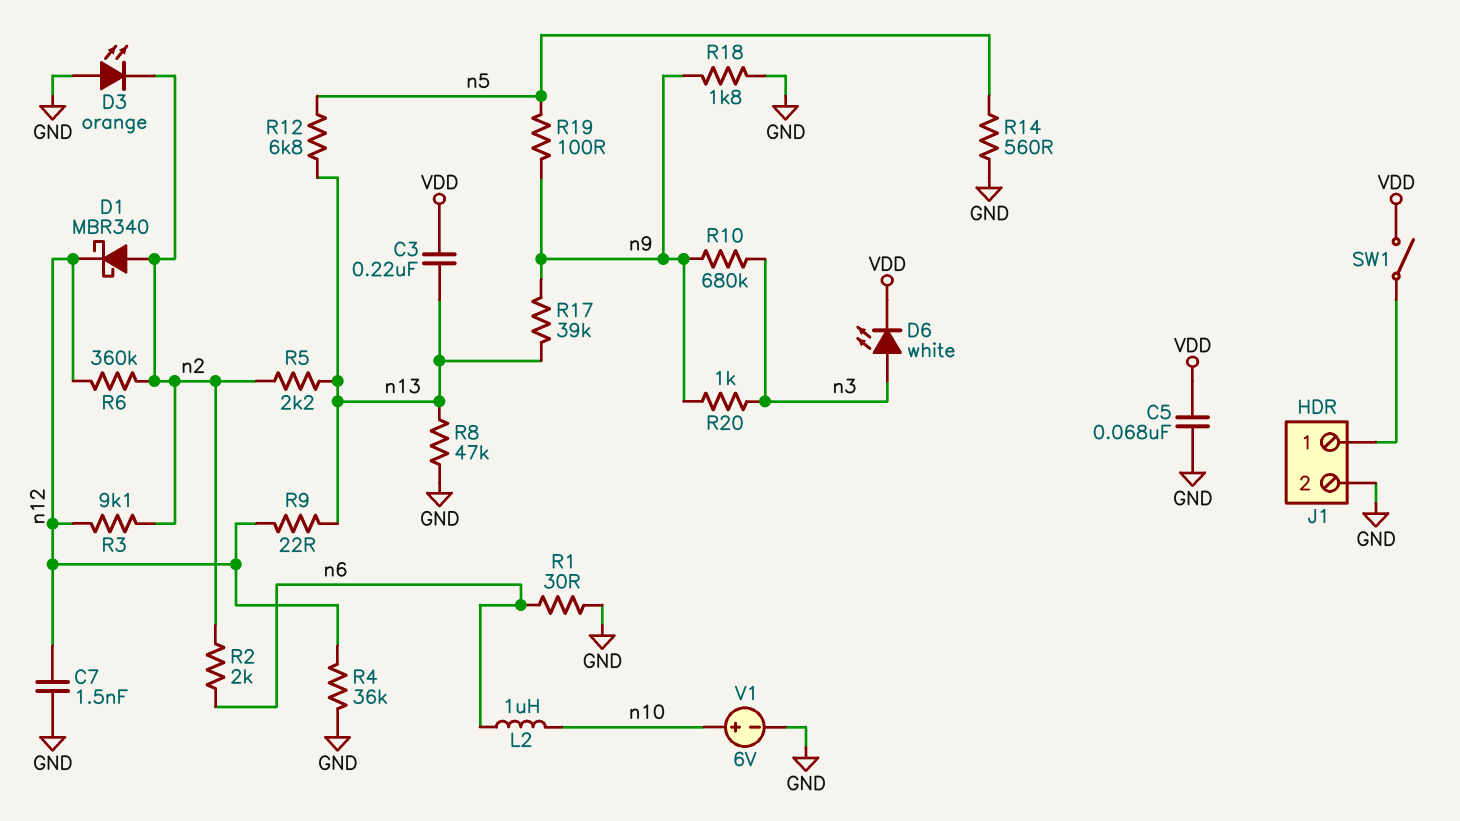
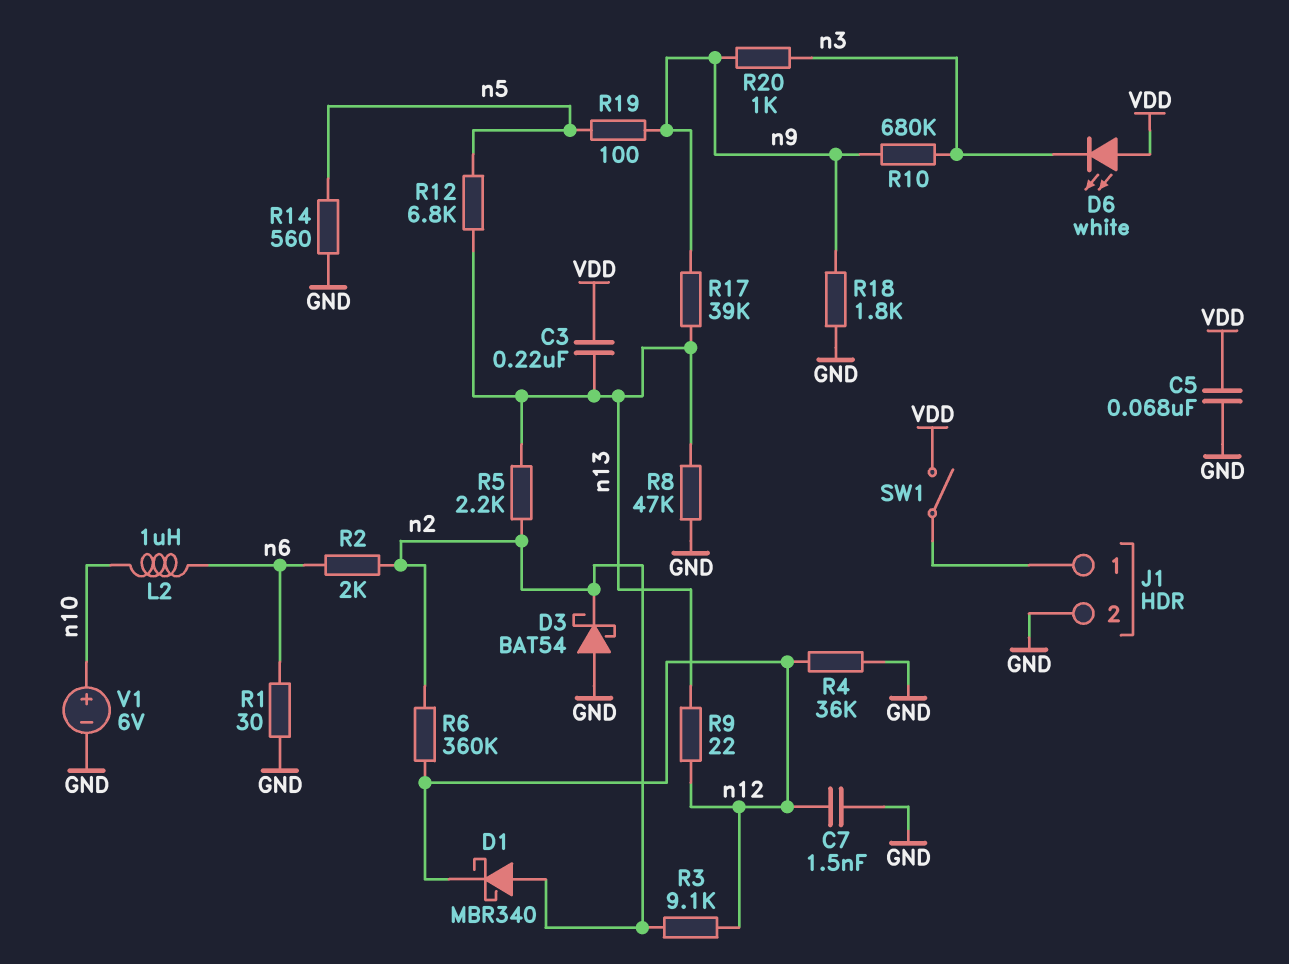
D3: LED orange (A GND, K n2) -> schottky BAT54 (A GND, K n2)
D6: LED white (A n3, K VDD) -> LED white (A VDD, K n3)

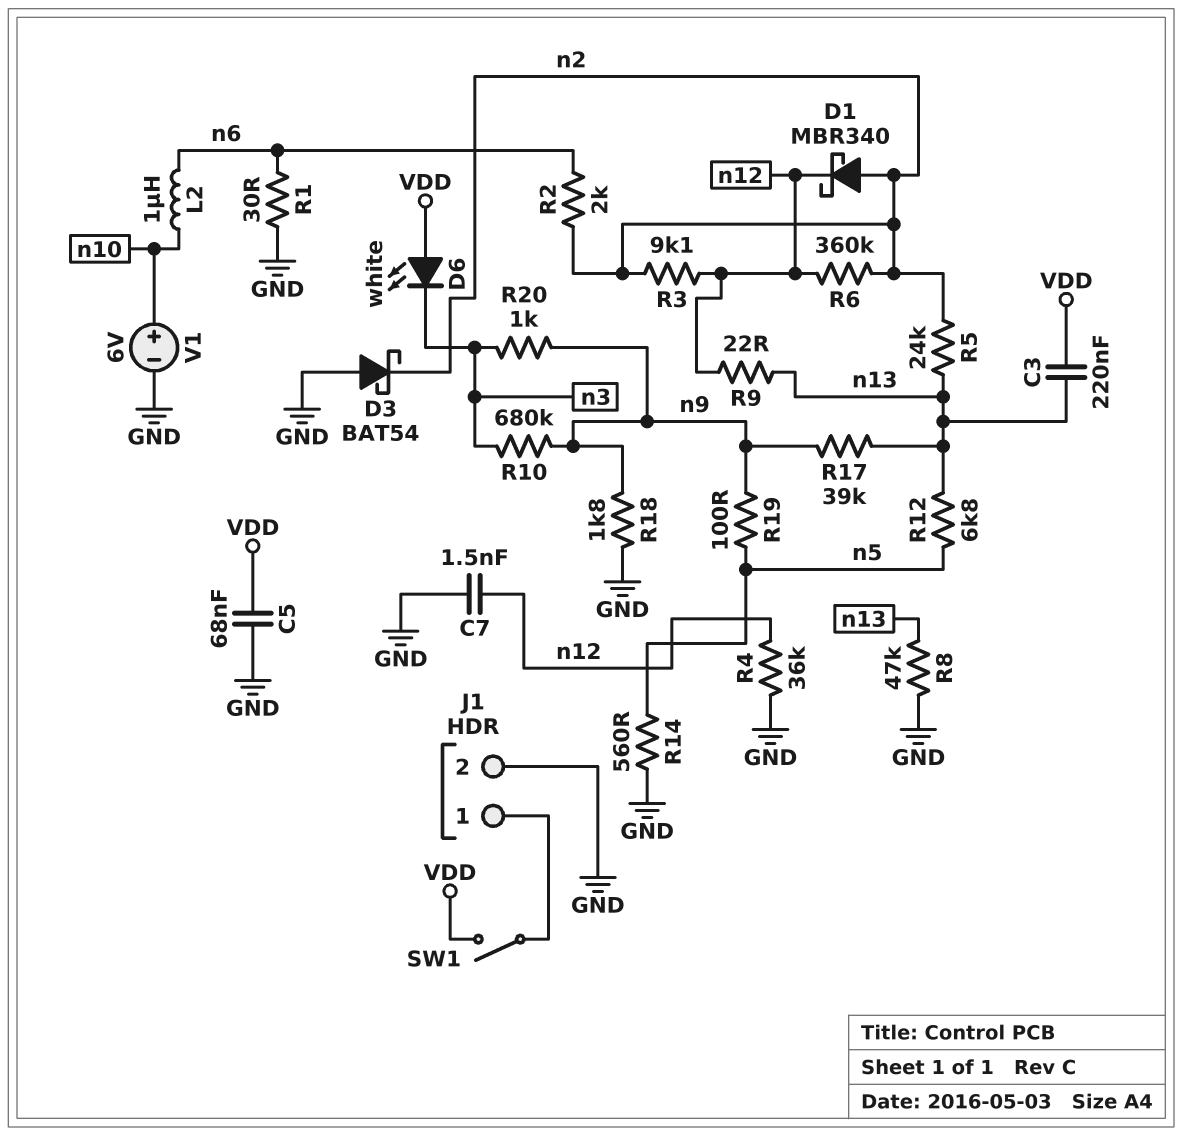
R5: 2.2k (n2, n13) -> 24k (n2, n13)

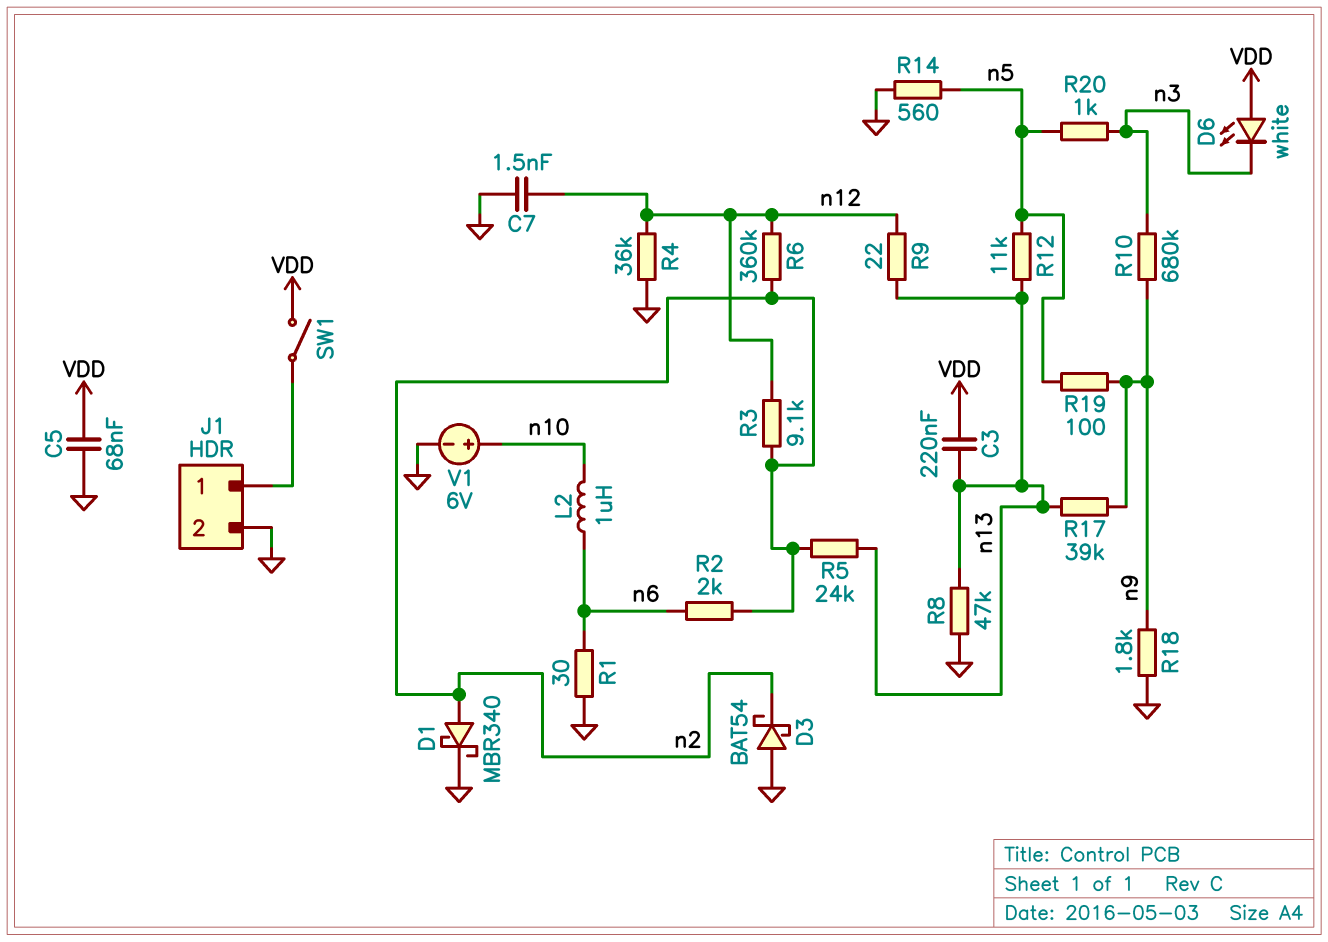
D1: schottky MBR340 (A n2, K n12) -> schottky MBR340 (A n2, K GND)
R12: 6.8k (n5, n13) -> 11k (n5, n13)
R20: 1k (n3, n9) -> 1k (n3, n5)

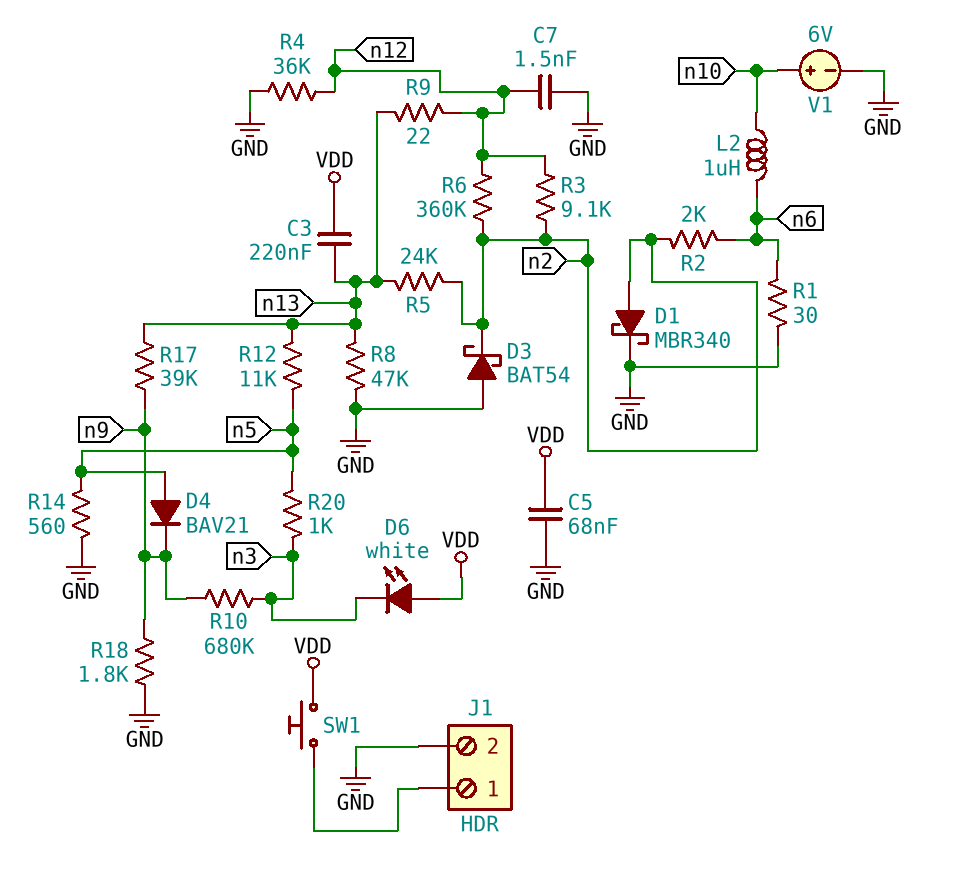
D4: none -> diode BAV21 (A n5, K n9)
R19: 100 (n5, n9) -> none
SW1: switch (J1/1, VDD) -> button (J1/1, VDD)

